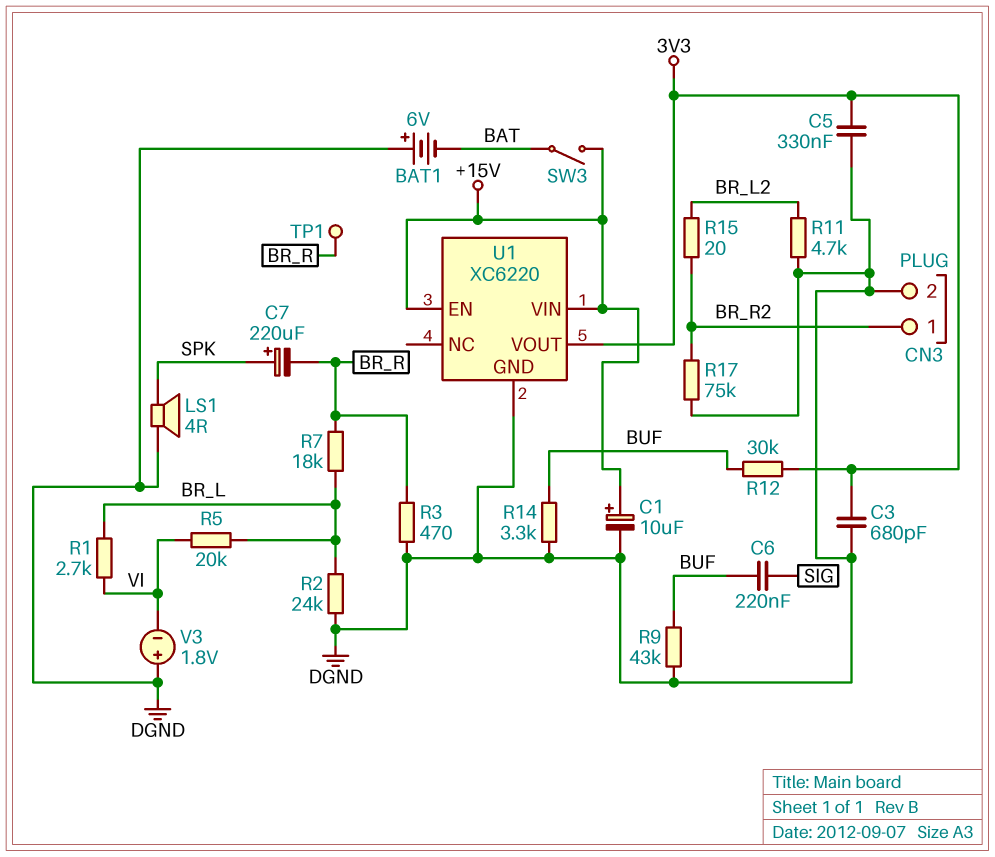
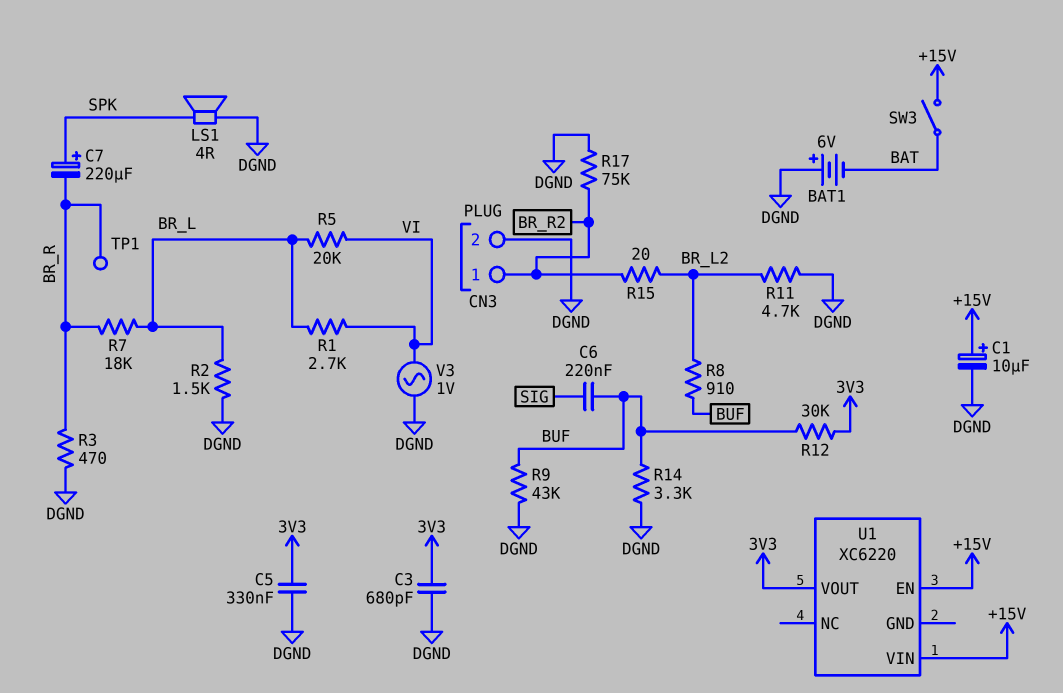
R2: 24k (BR_L, DGND) -> 1.5k (BR_L, DGND)
R8: none -> 910 (BR_L2, BUF)
U1 pin GND: DGND -> none
V3: 1.8V (plus DGND, minus VI) -> AC 1V (DGND, VI)

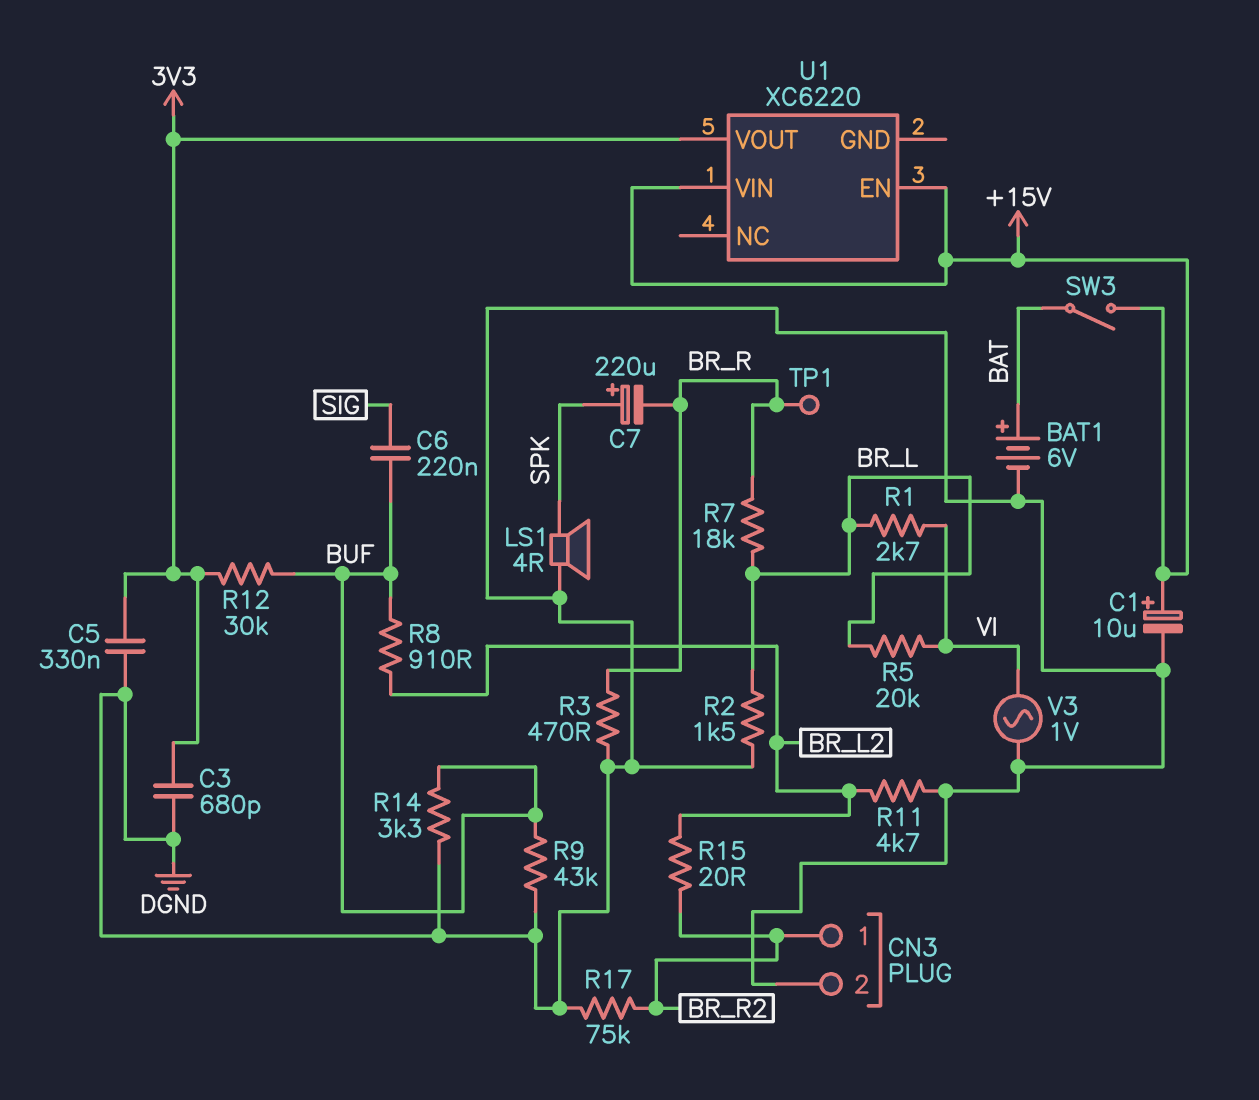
BAT1: 6V (plus DGND, minus BAT) -> 6V (plus BAT, minus DGND)

